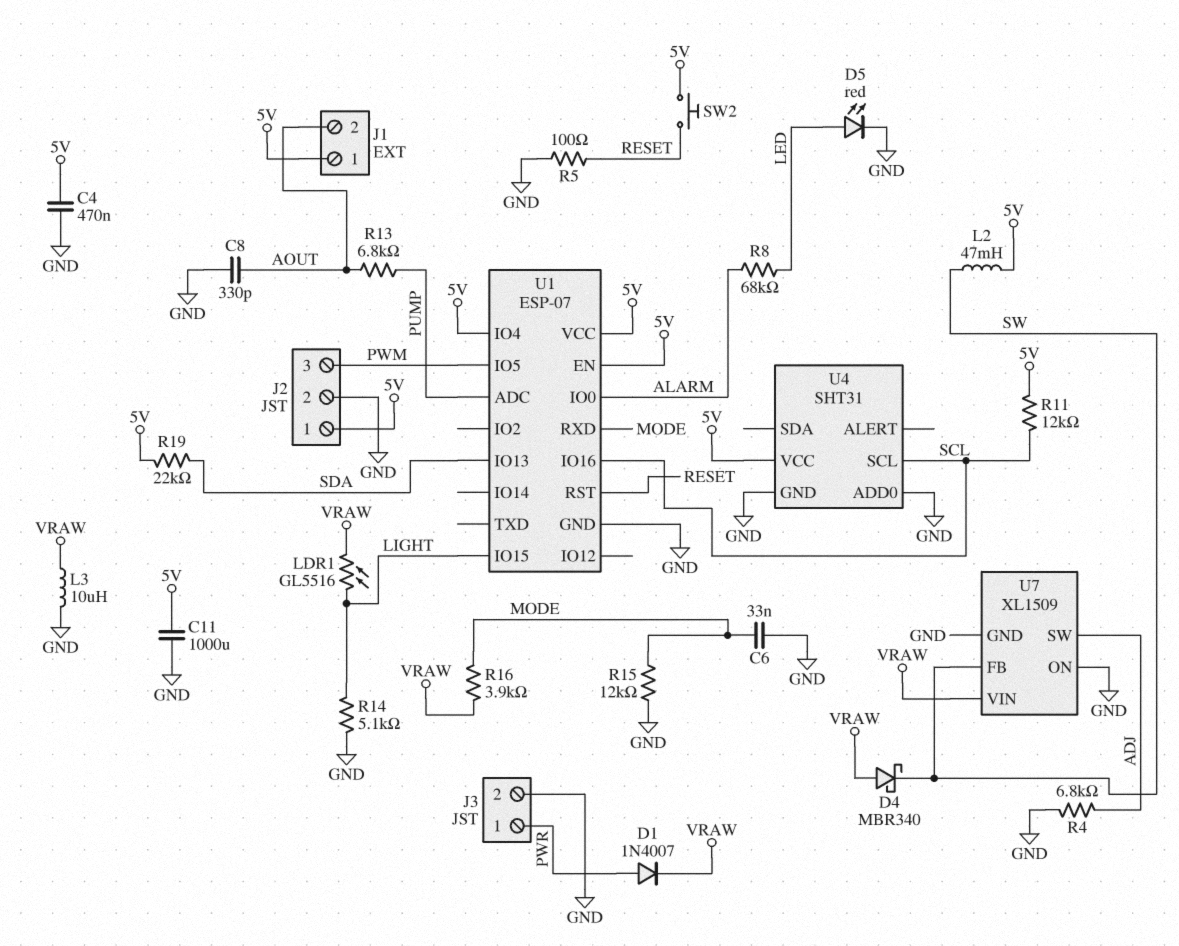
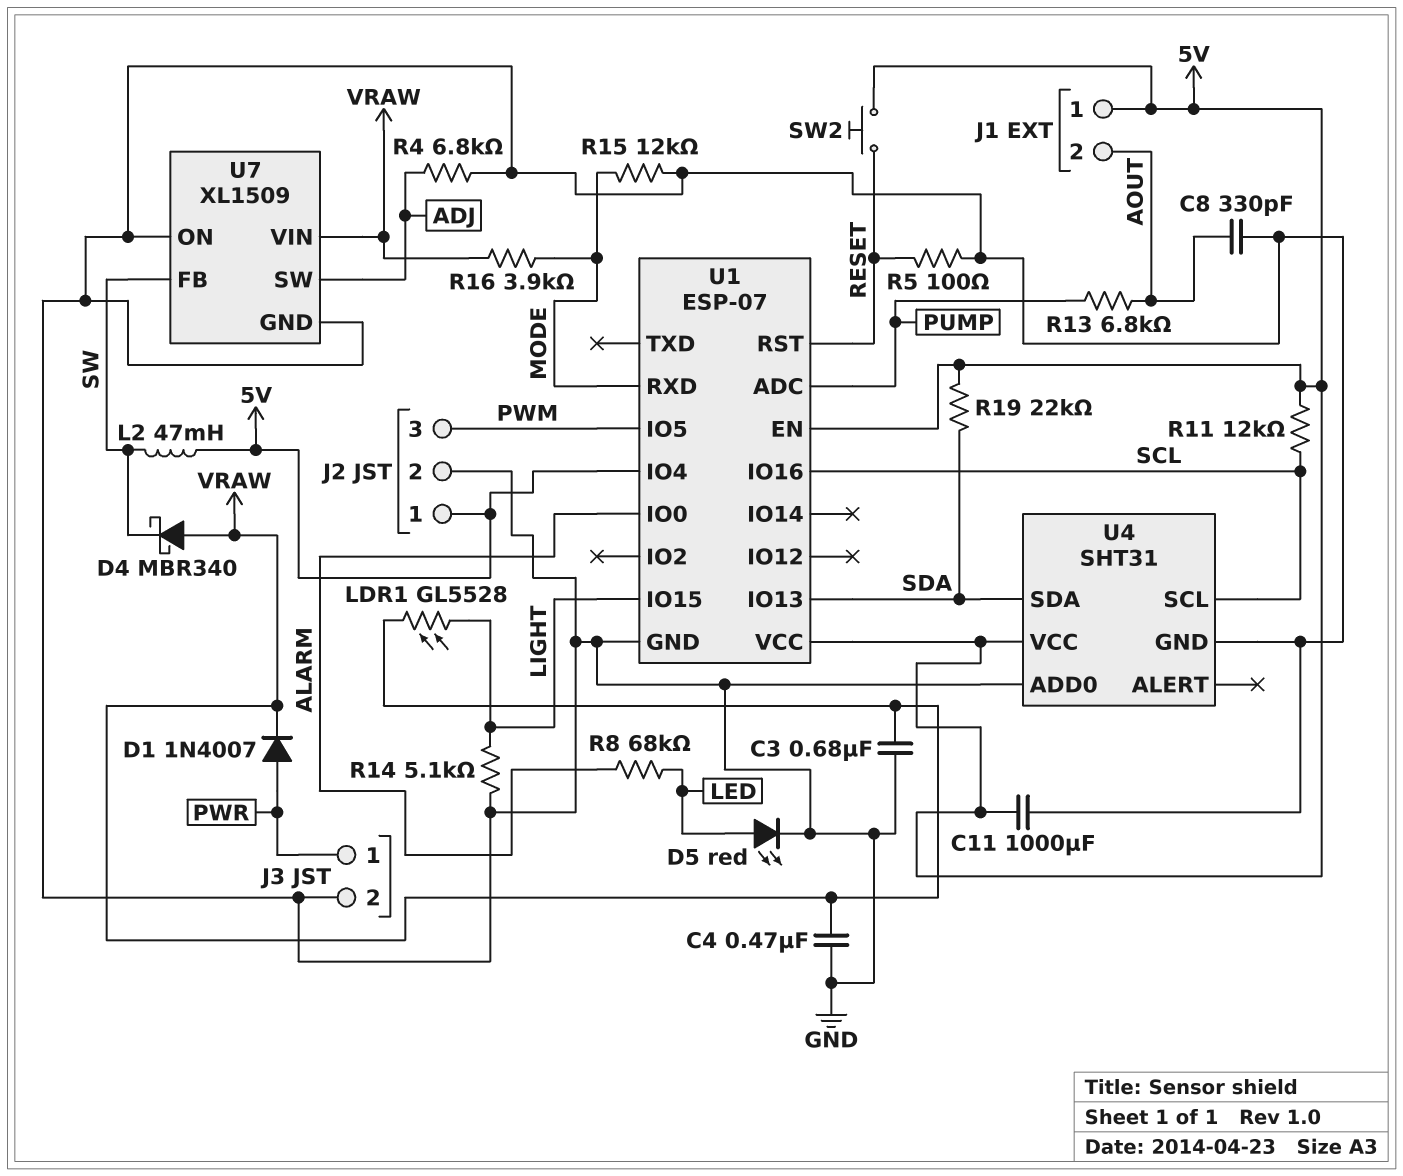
C3: none -> 680nF (GND, VRAW)
C4: 470nF (5V, GND) -> 470nF (GND, VRAW)
C6: 33nF (GND, MODE) -> none
L3: 10uH (GND, VRAW) -> none
LDR1: GL5516 (LIGHT, VRAW) -> GL5528 (LIGHT, VRAW)
U4 pin SDA: none -> SDA

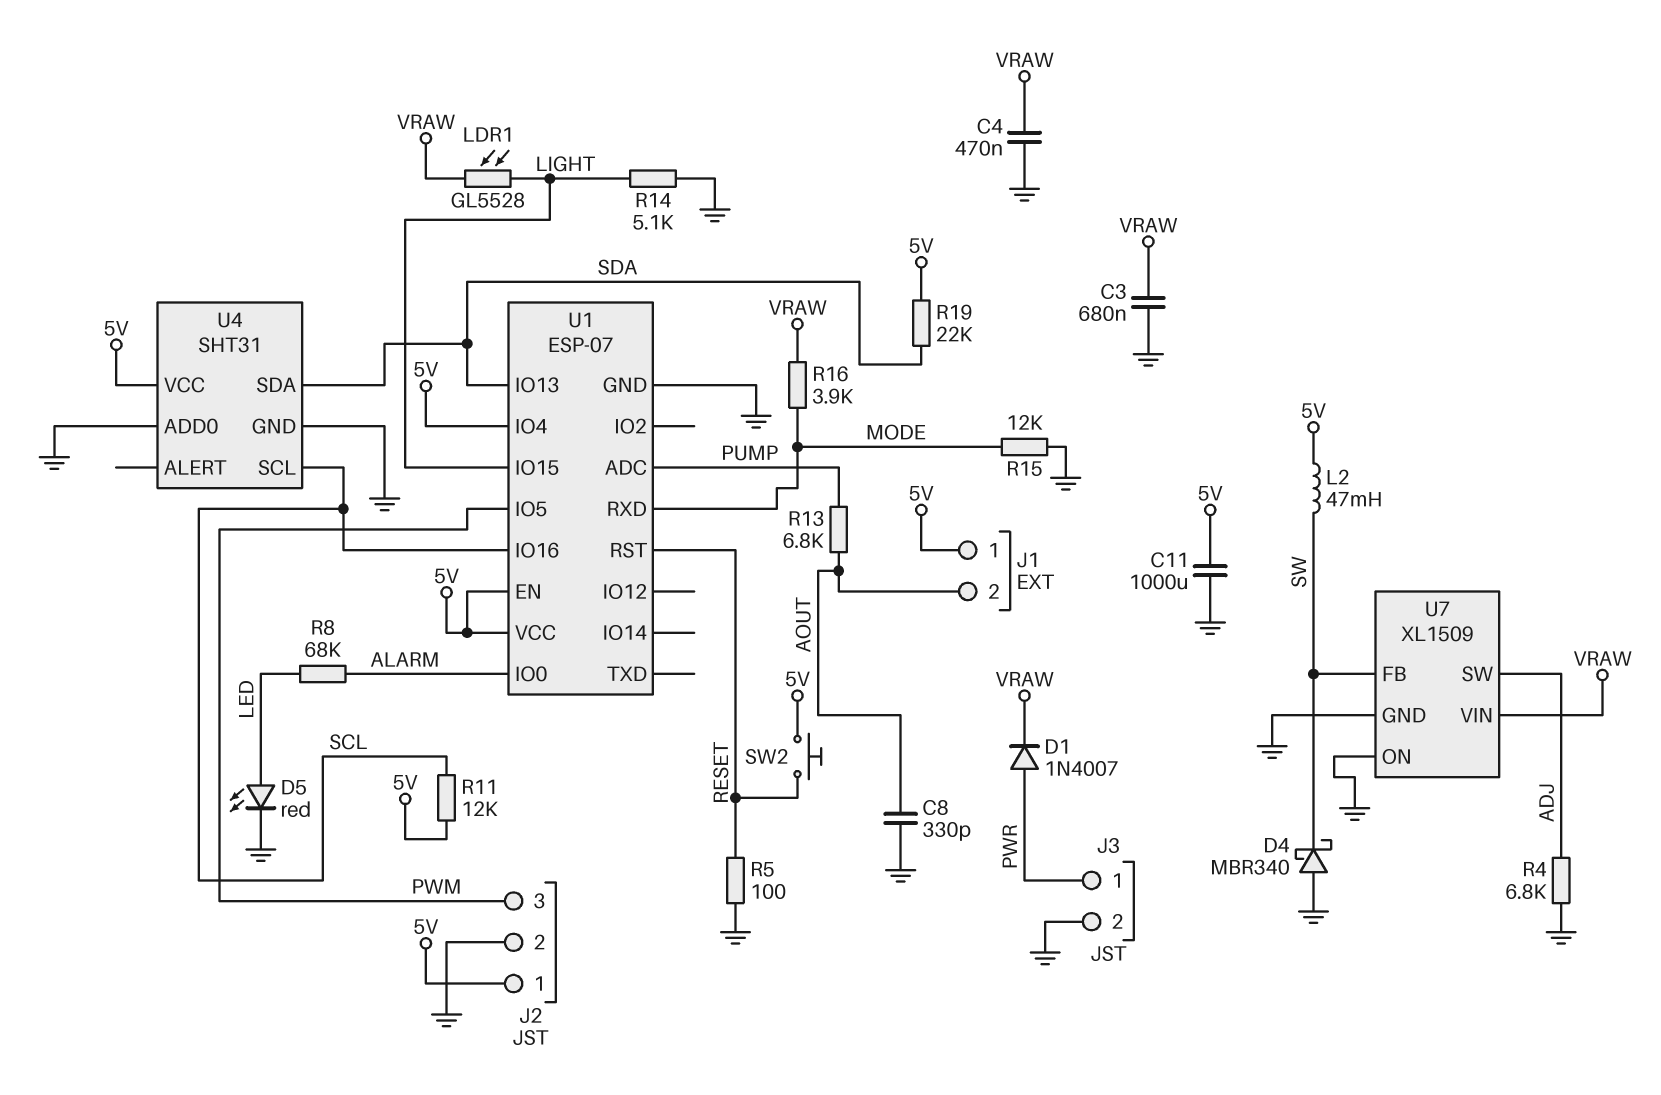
D4: schottky MBR340 (A VRAW, K SW) -> schottky MBR340 (A GND, K SW)

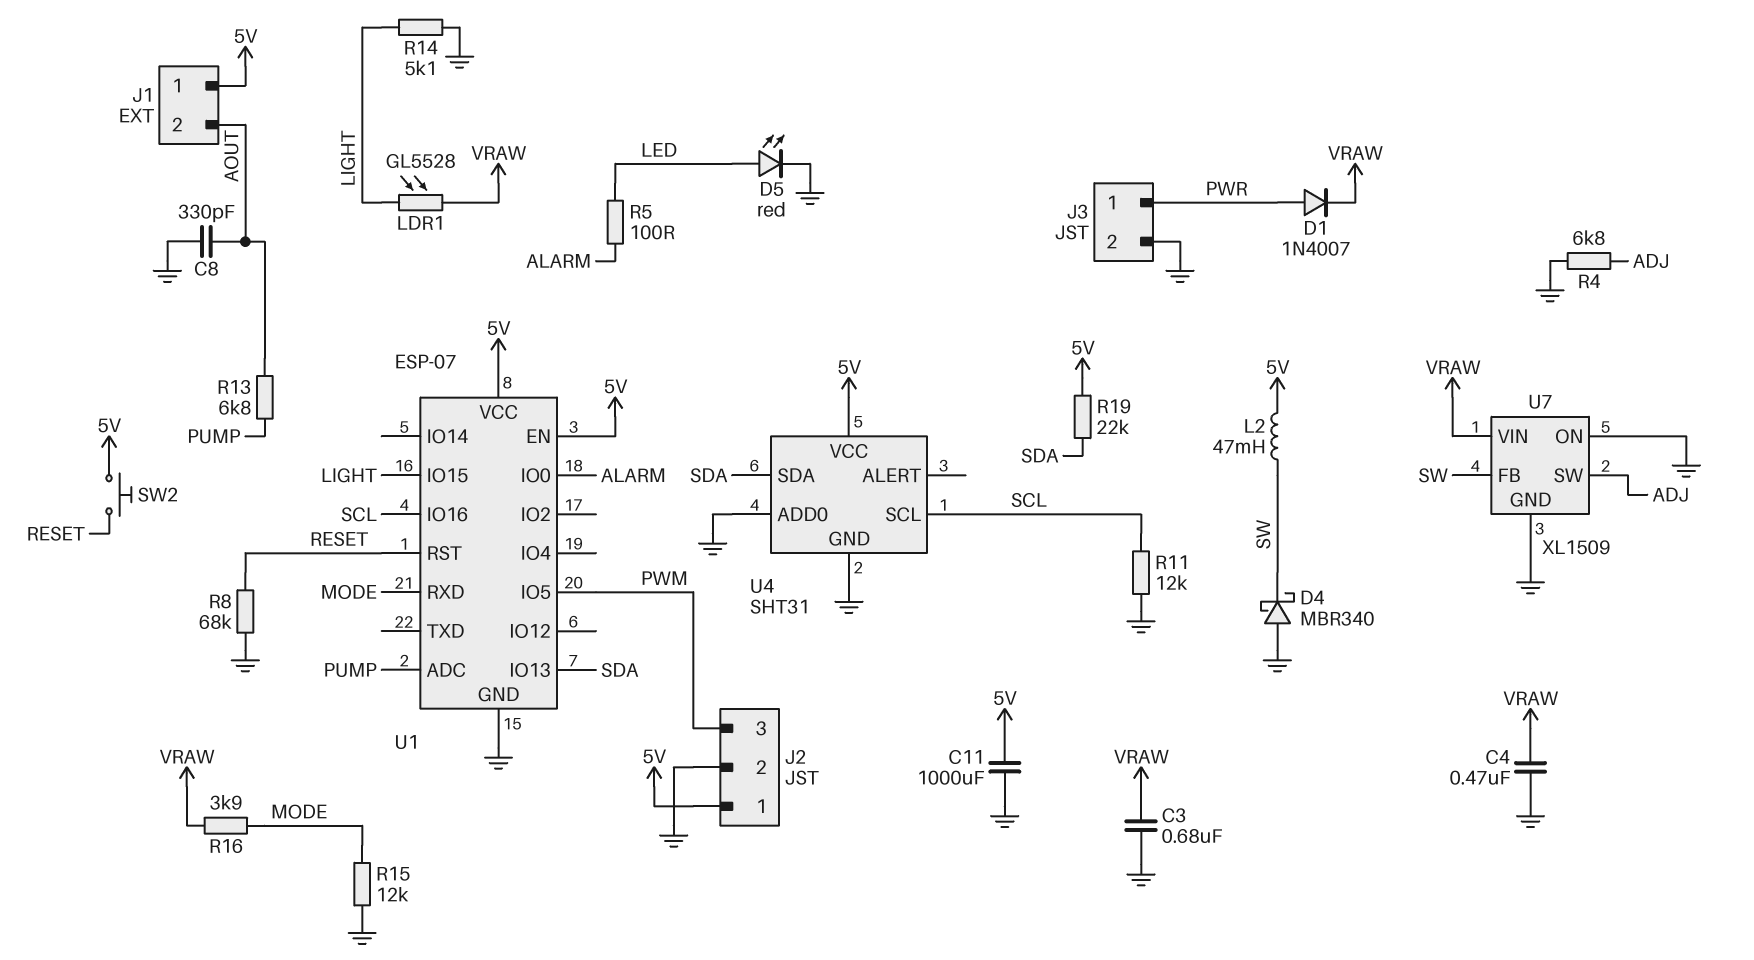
R5: 100 (GND, RESET) -> 100 (ALARM, LED)
R8: 68k (ALARM, LED) -> 68k (GND, RESET)
R11: 12k (5V, SCL) -> 12k (GND, SCL)
U1 pin IO4: 5V -> none

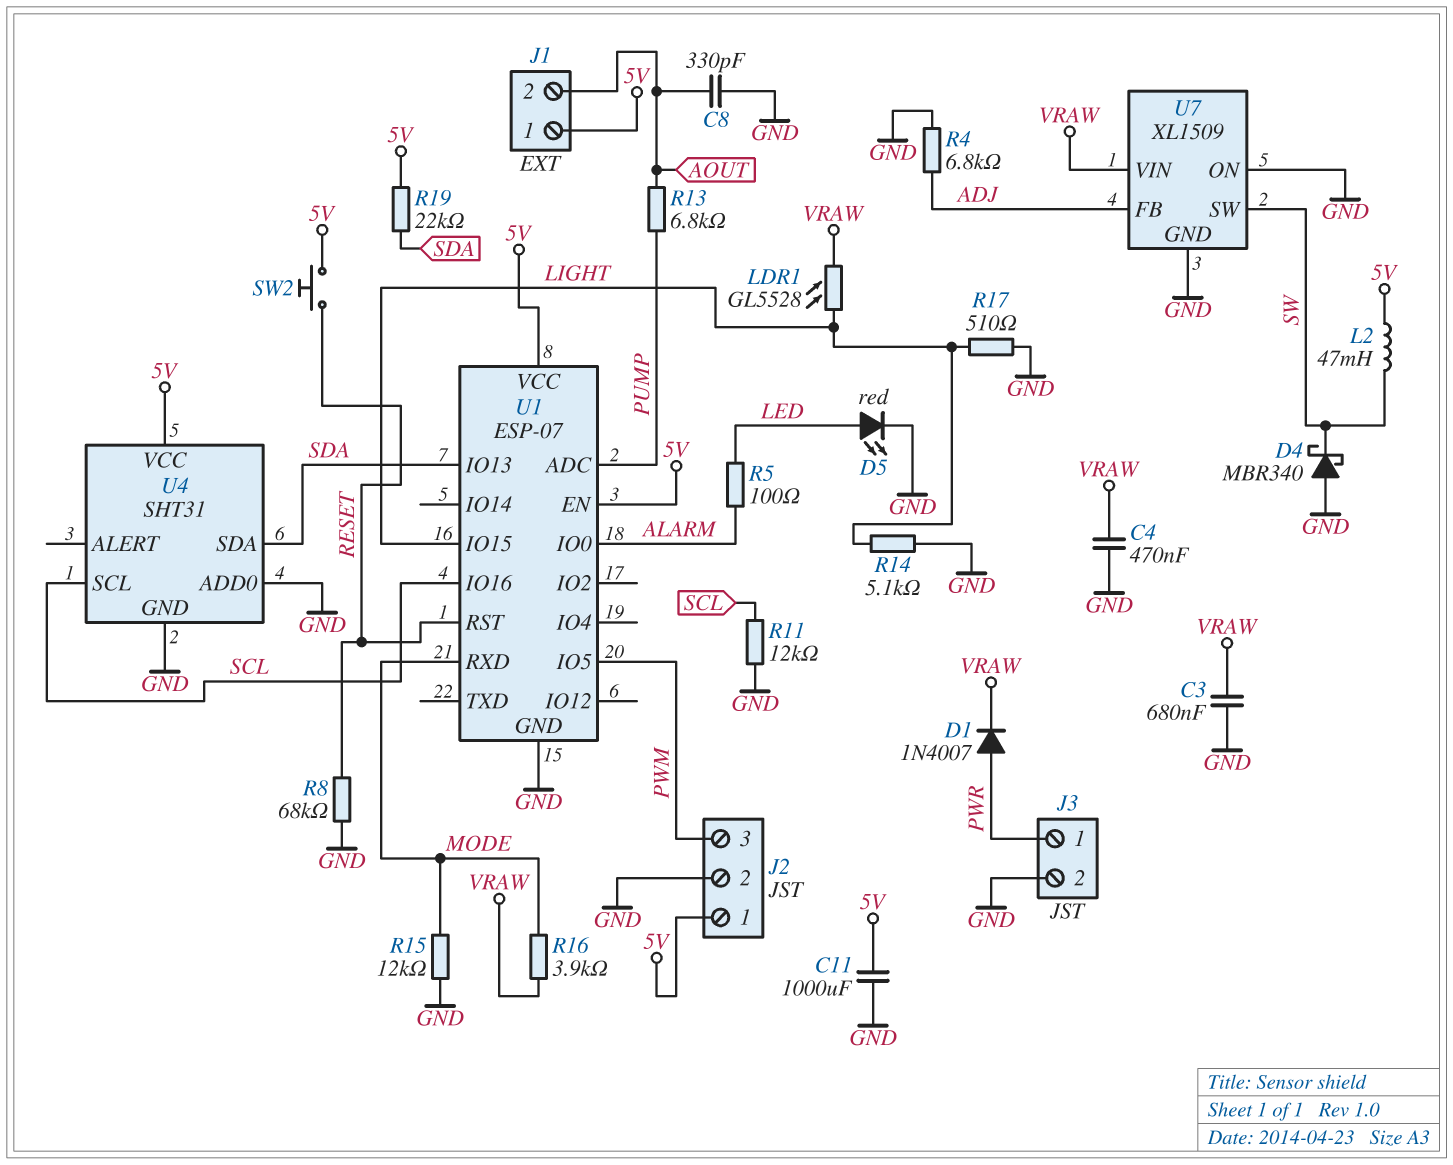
R17: none -> 510 (GND, LIGHT)
U7 pin FB: SW -> ADJ
U7 pin SW: ADJ -> SW

